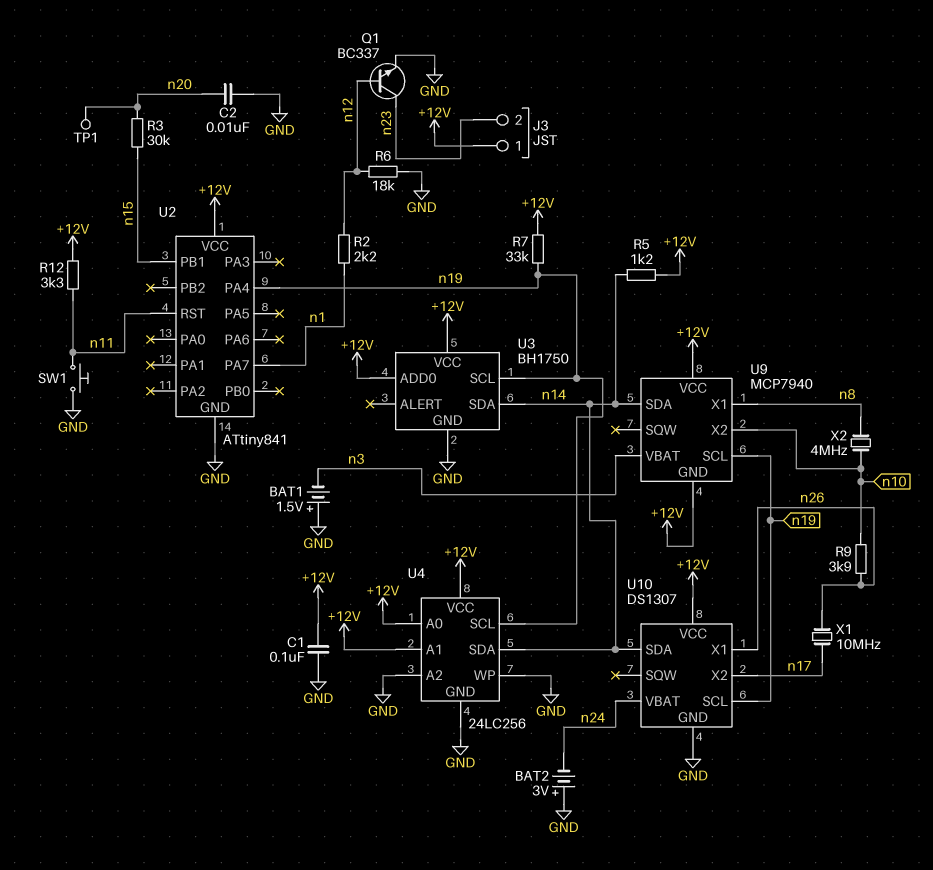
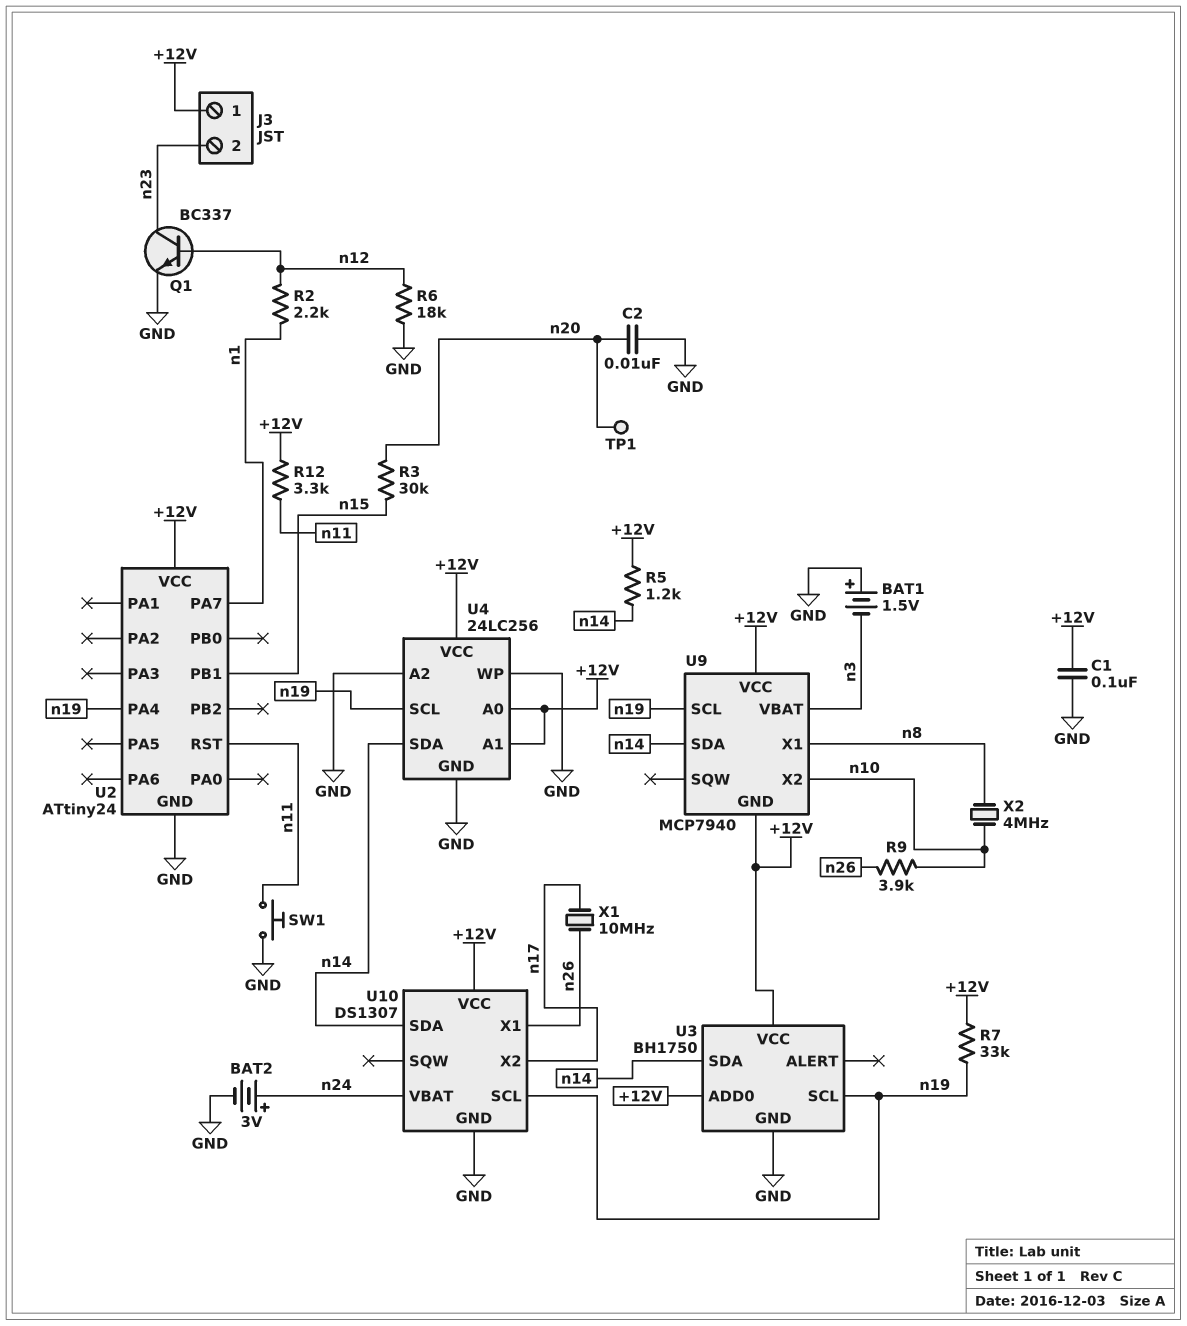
BAT2: 3V (plus GND, minus n24) -> 3V (plus n24, minus GND)
U2: ATtiny841 -> ATtiny24

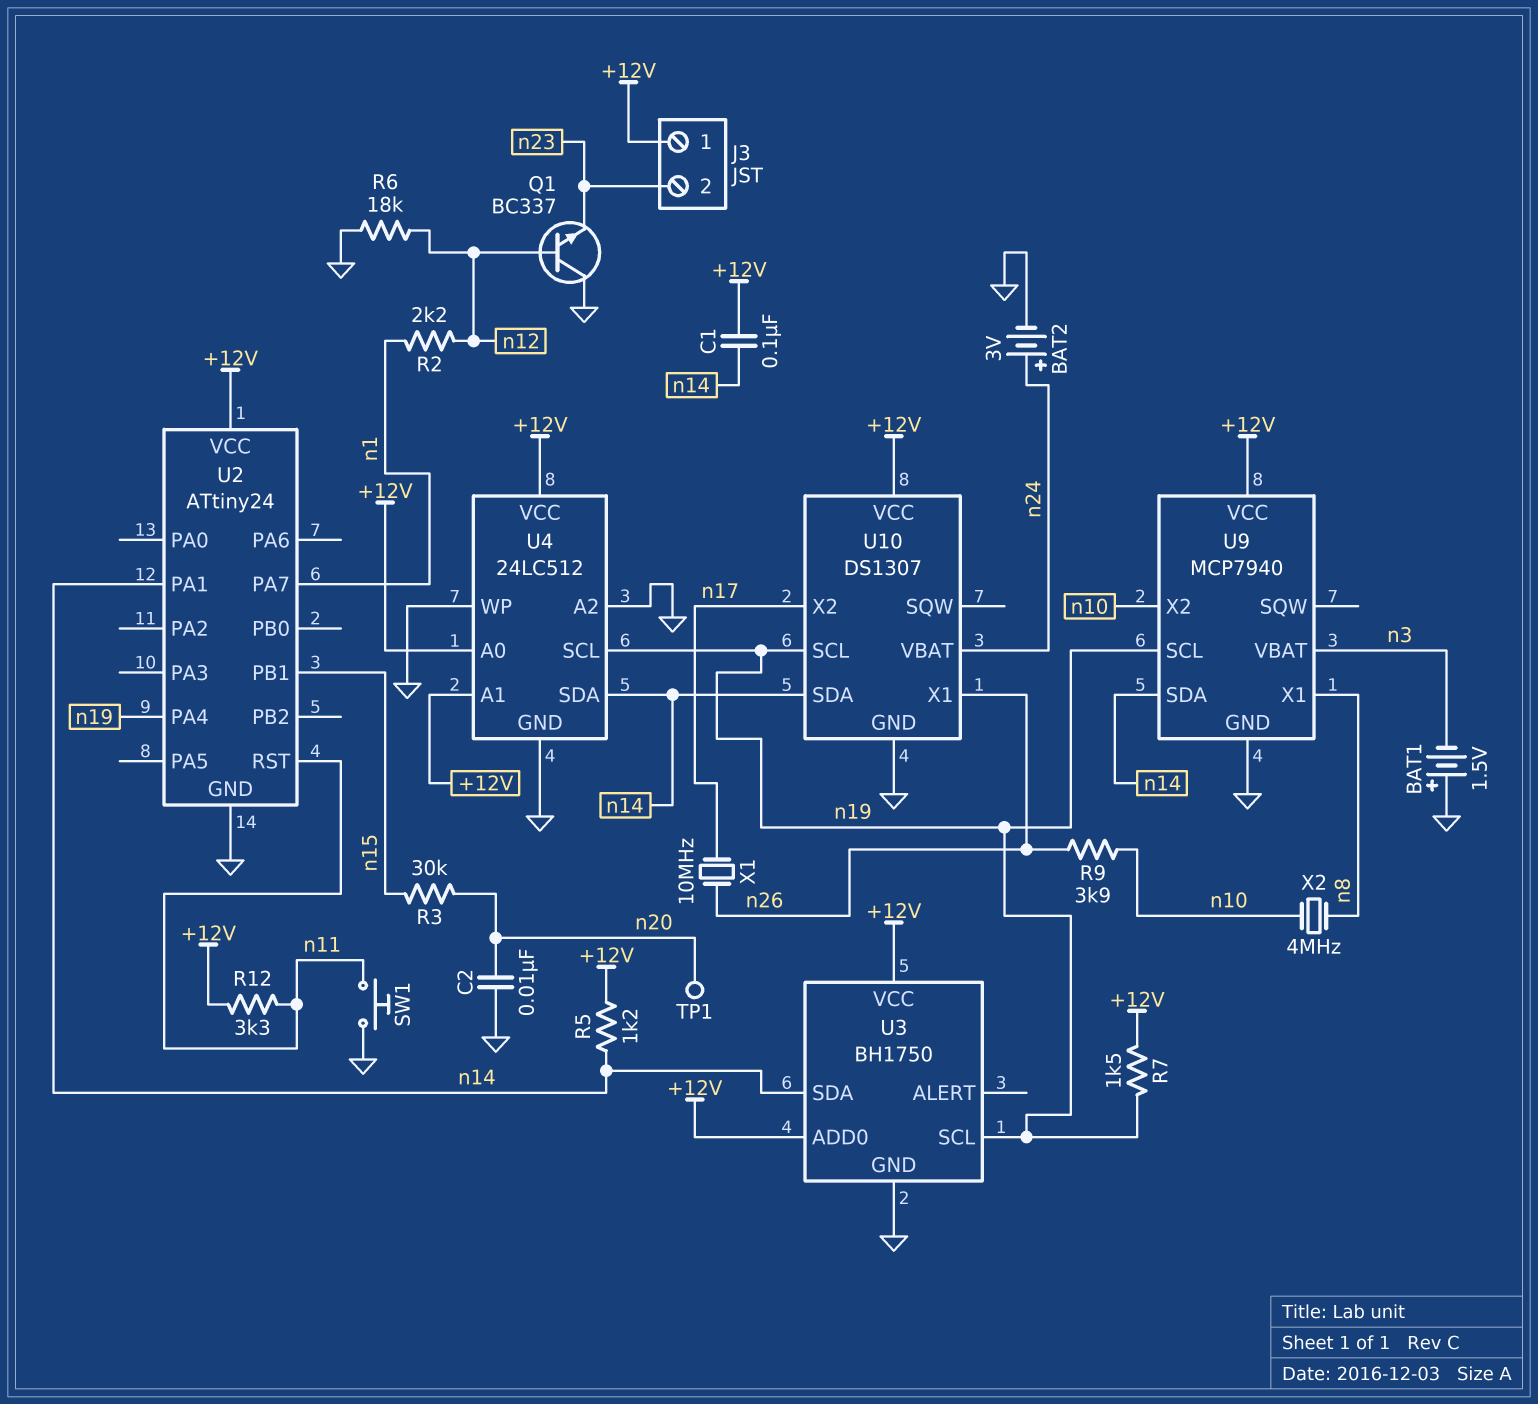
C1: 100nF (+12V, GND) -> 100nF (+12V, n14)
Q1: NPN BC337 (B n12, C n23, E GND) -> NPN BC337 (B n12, C GND, E n23)
R7: 33k (+12V, n19) -> 1.5k (+12V, n19)
U2 pin PA1: none -> n14
U4: 24LC256 -> 24LC512
U9 pin GND: +12V -> GND

